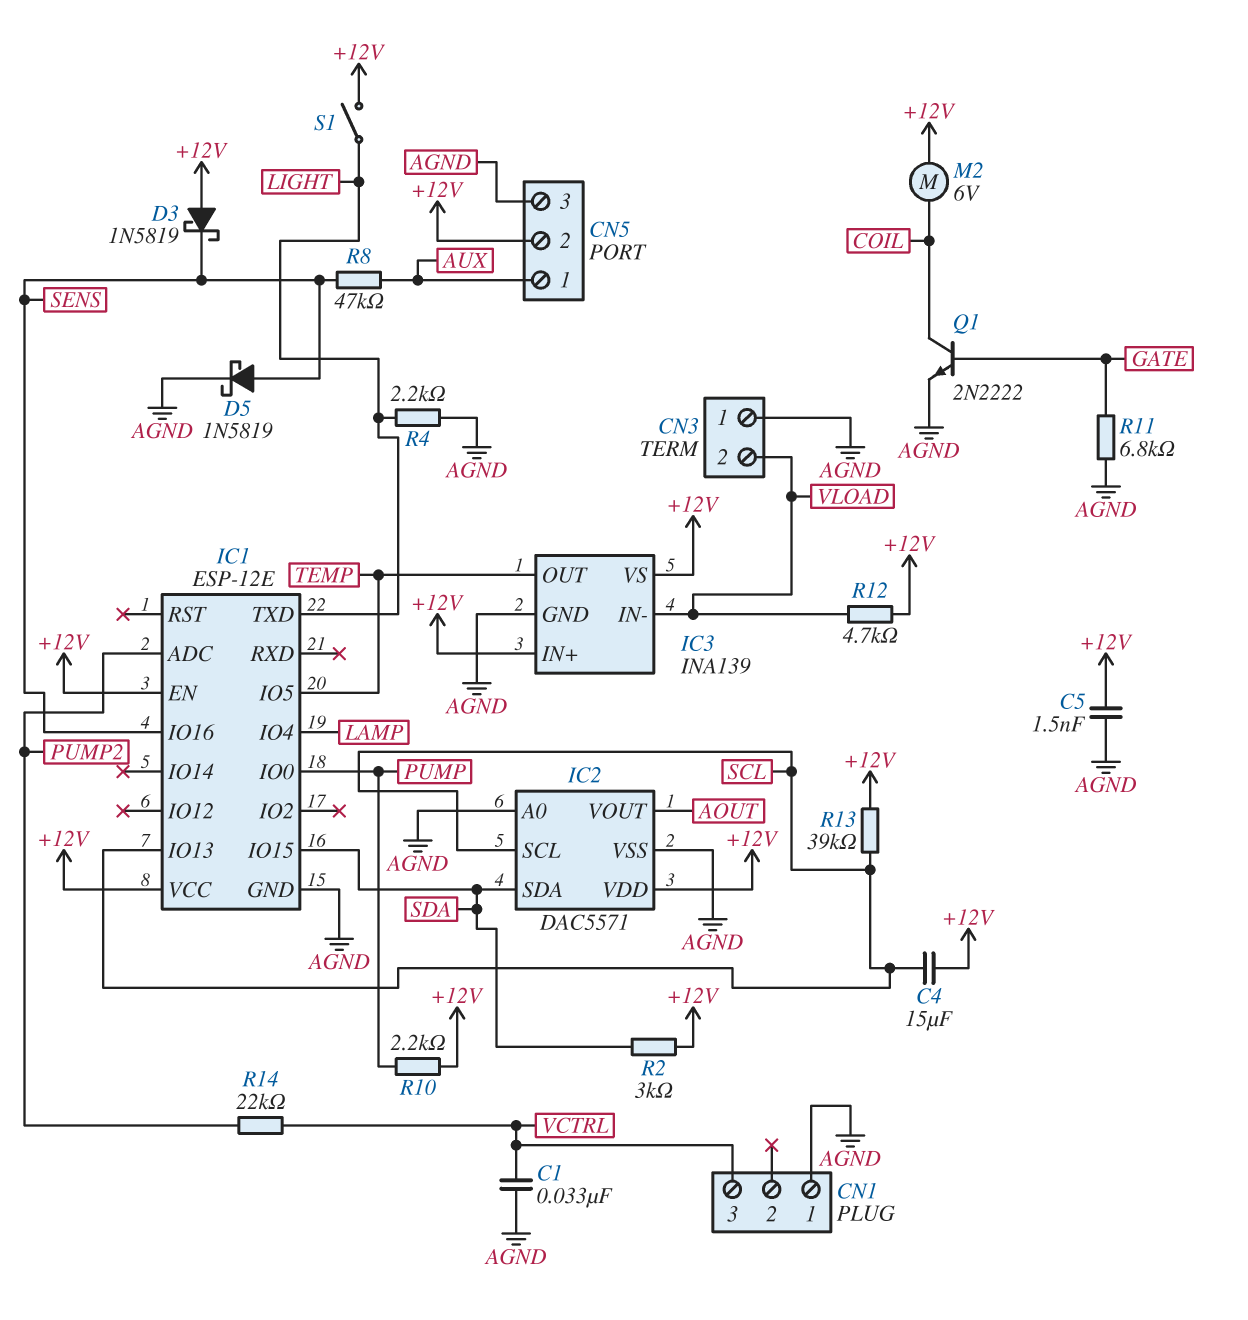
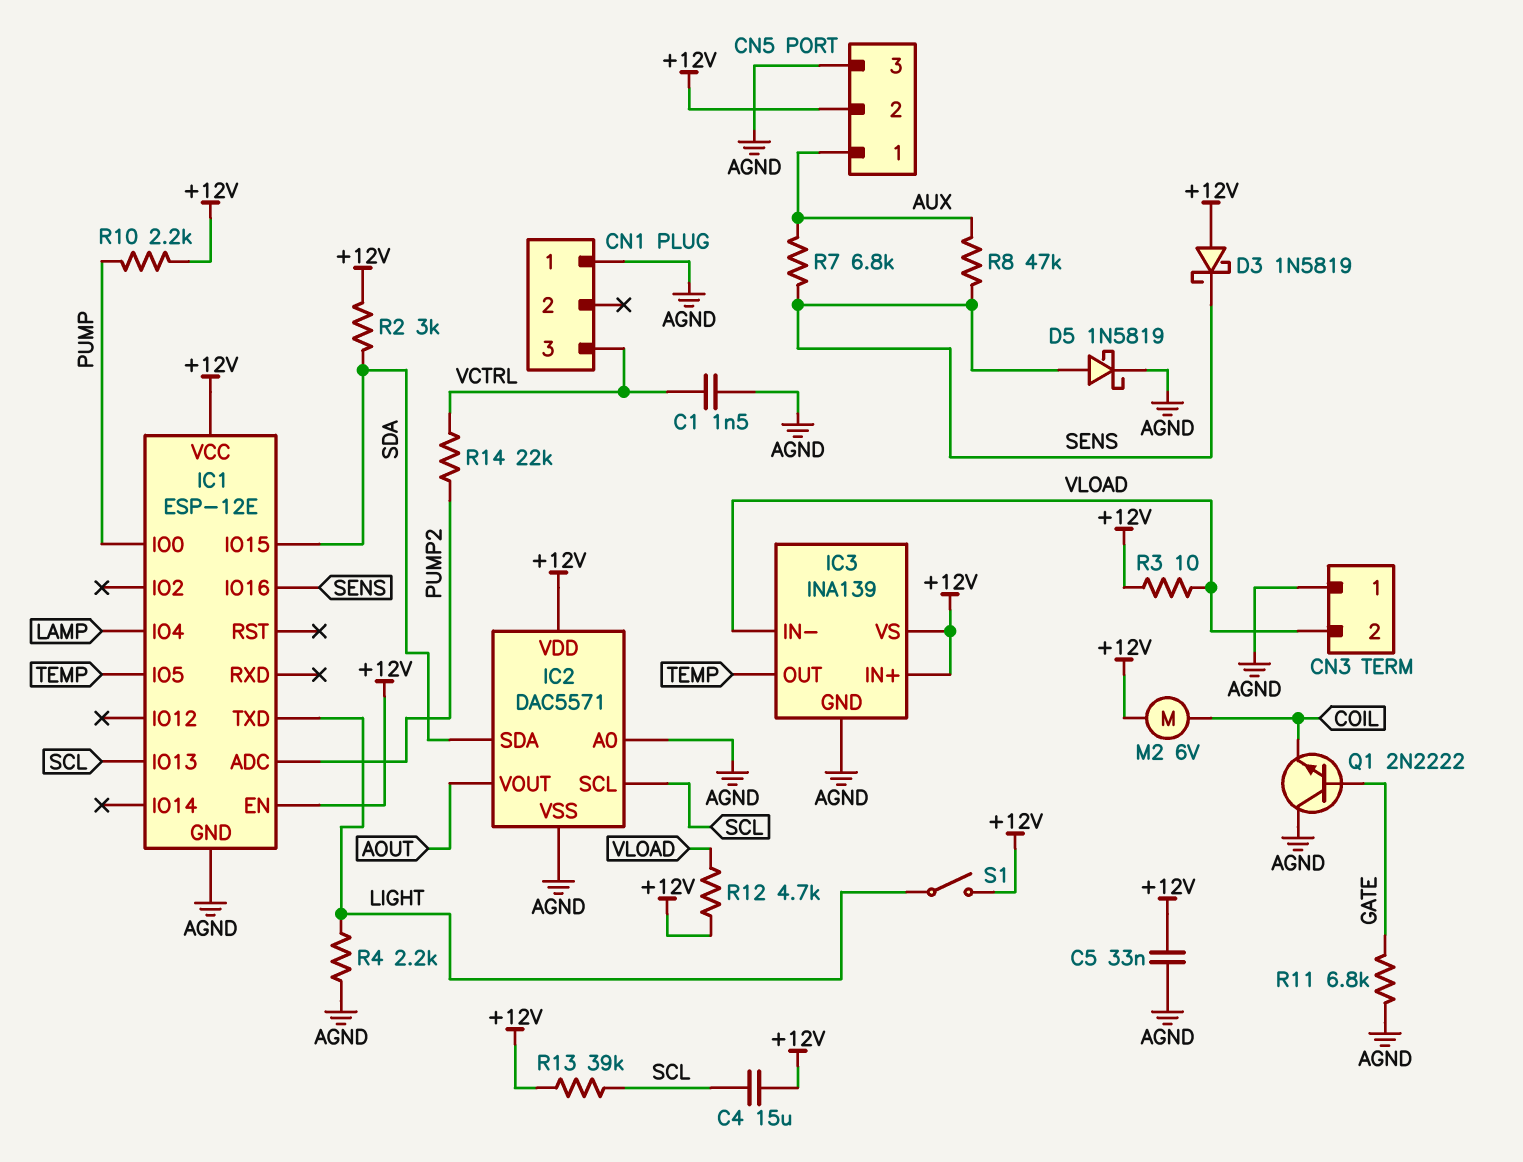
C1: 33nF (AGND, VCTRL) -> 1.5nF (AGND, VCTRL)
C5: 1.5nF (+12V, AGND) -> 33nF (+12V, AGND)
Q1: NPN 2N2222 (B GATE, C COIL, E AGND) -> NPN 2N2222 (B GATE, C AGND, E COIL)
R3: none -> 10 (+12V, VLOAD)
R7: none -> 6.8k (AUX, SENS)

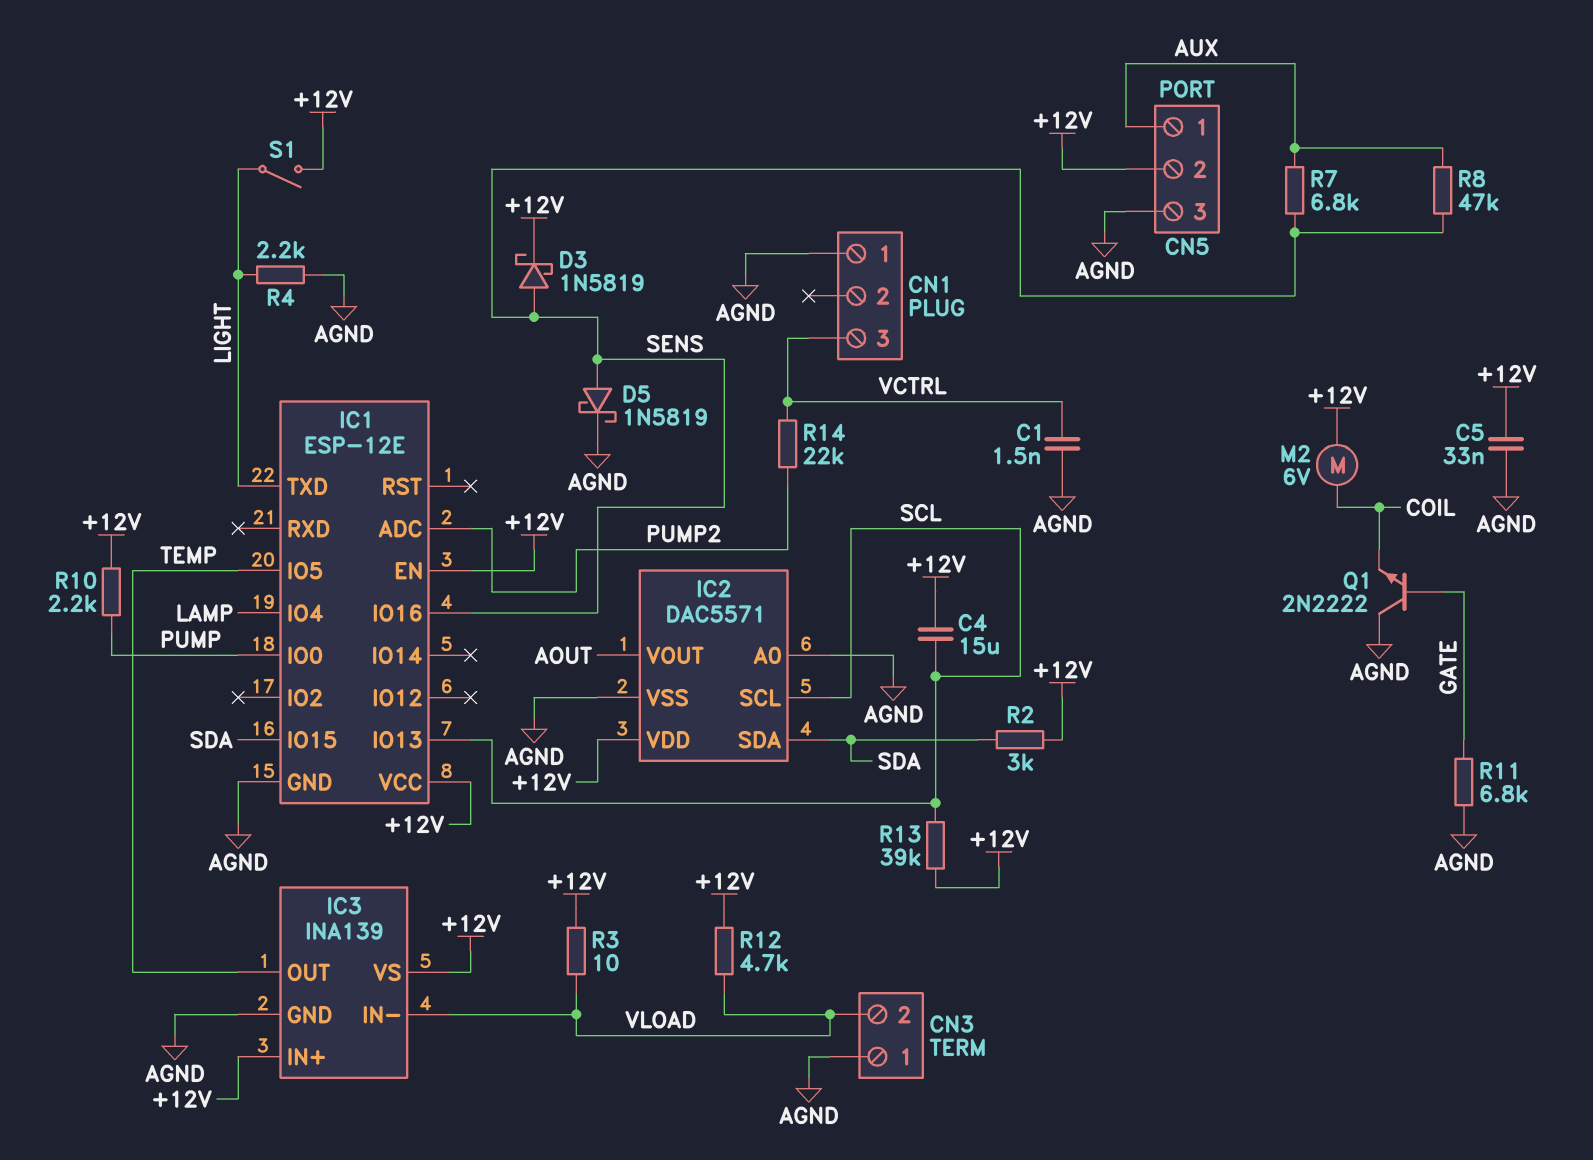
D3: schottky 1N5819 (A +12V, K SENS) -> schottky 1N5819 (A SENS, K +12V)

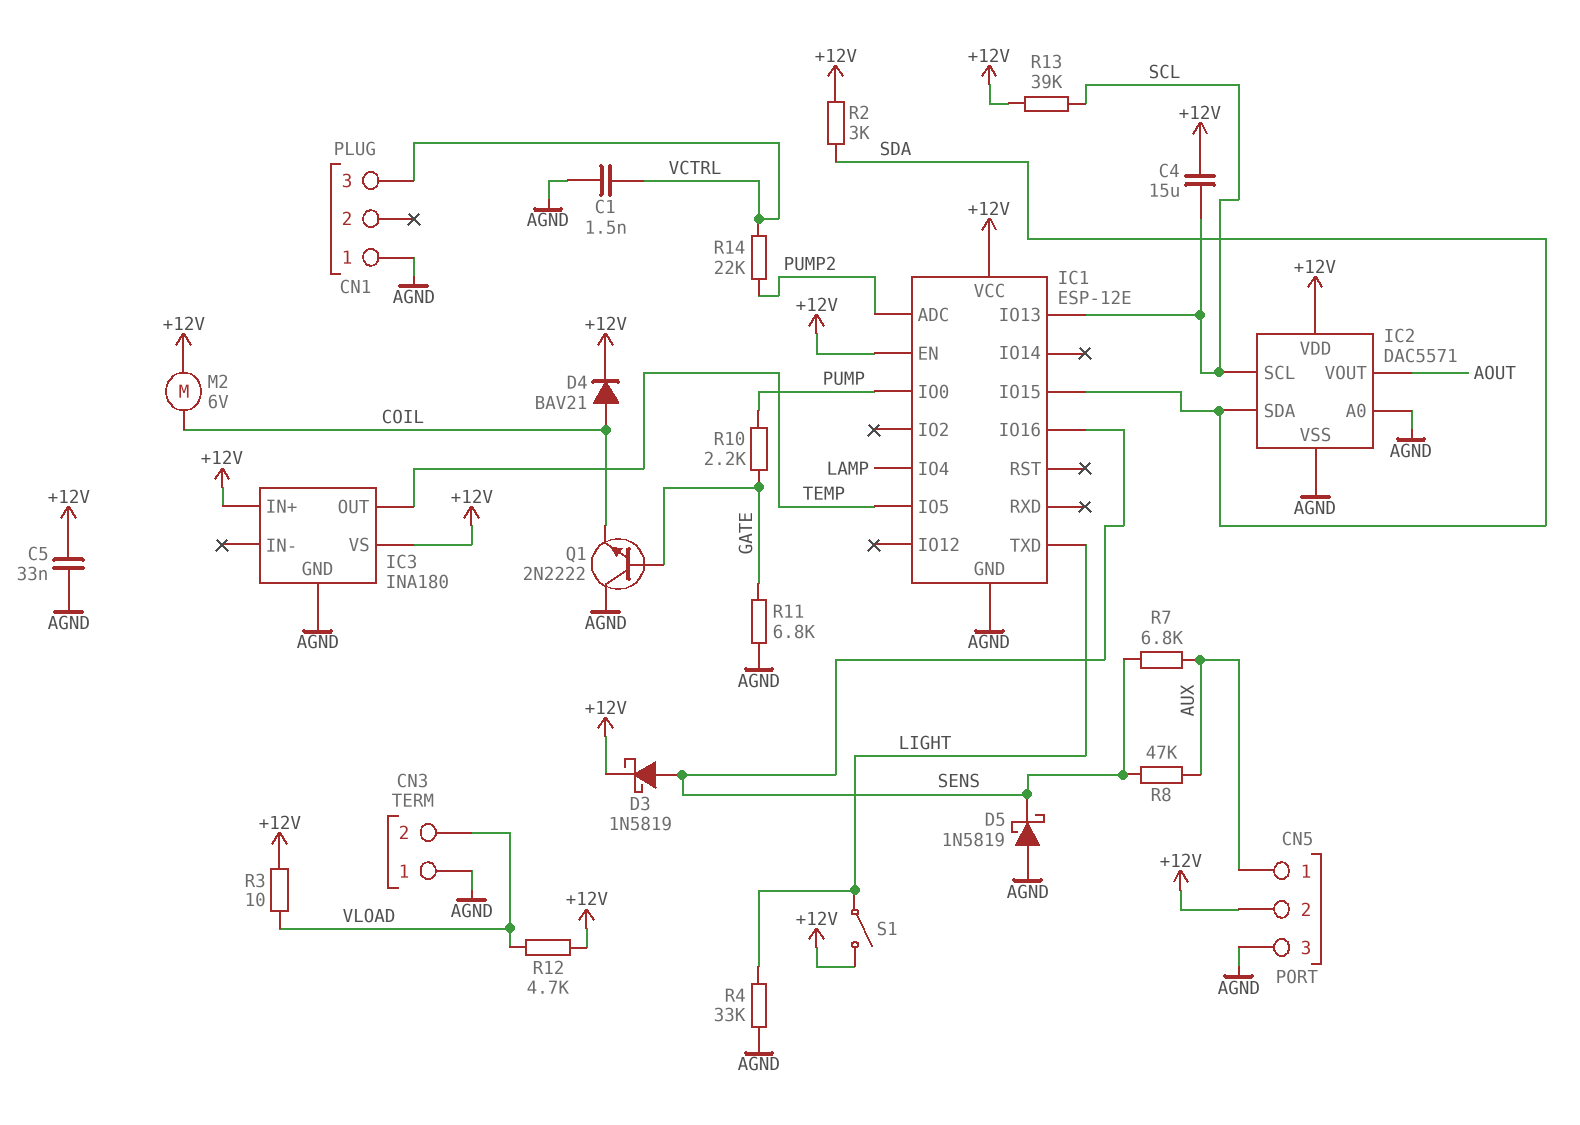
D4: none -> diode BAV21 (A COIL, K +12V)
D5: schottky 1N5819 (A SENS, K AGND) -> schottky 1N5819 (A AGND, K SENS)
IC3: INA139 -> INA180
IC3 pin IN-: VLOAD -> none
R4: 2.2k (AGND, LIGHT) -> 33k (AGND, LIGHT)
R10: 2.2k (+12V, PUMP) -> 2.2k (GATE, PUMP)

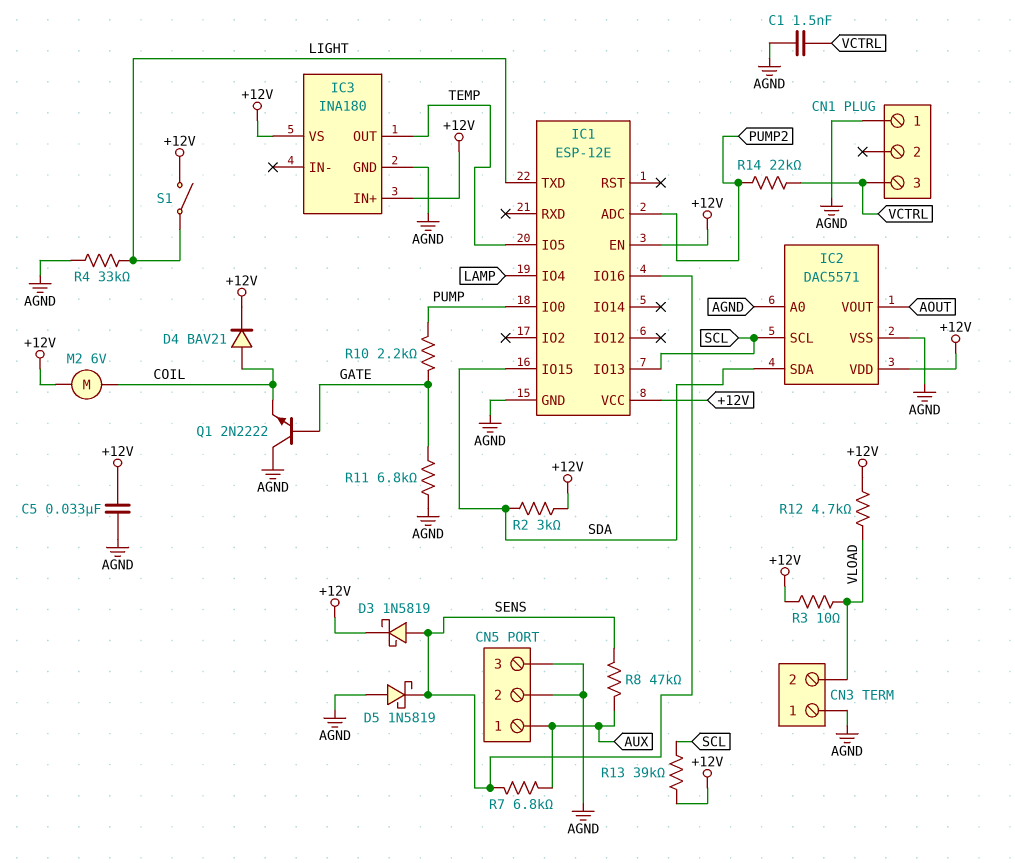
C4: 15uF (+12V, SCL) -> none
CN5 pin 2: +12V -> AGND

